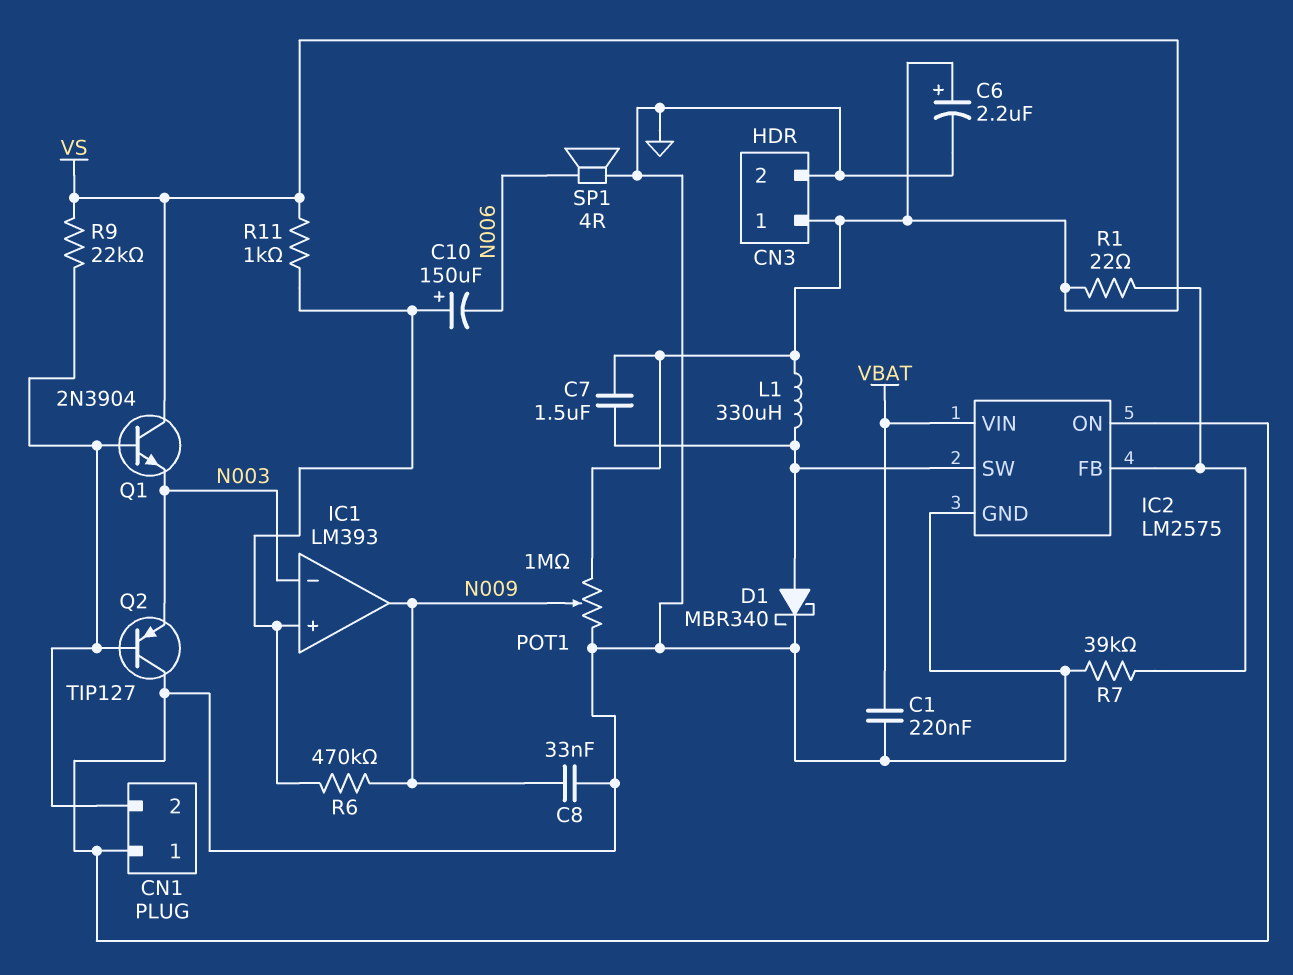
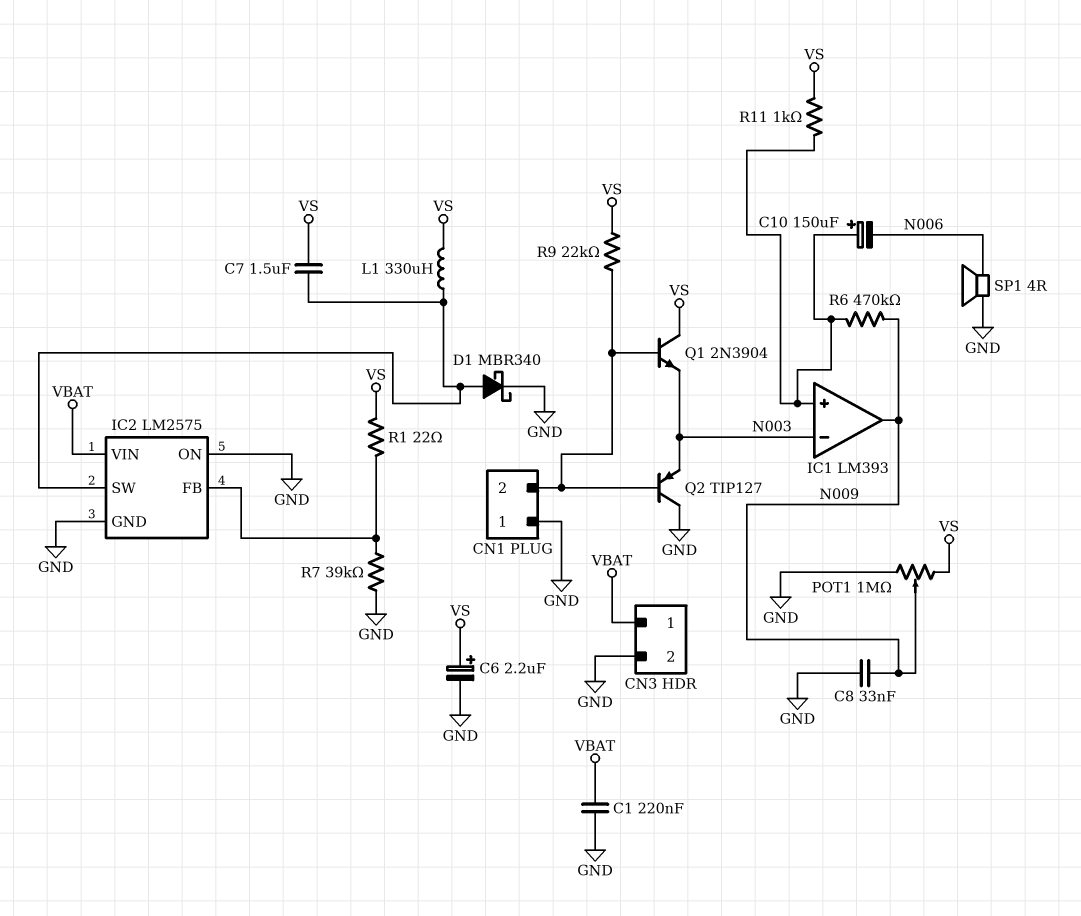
CN3 pin 1: VS -> VBAT

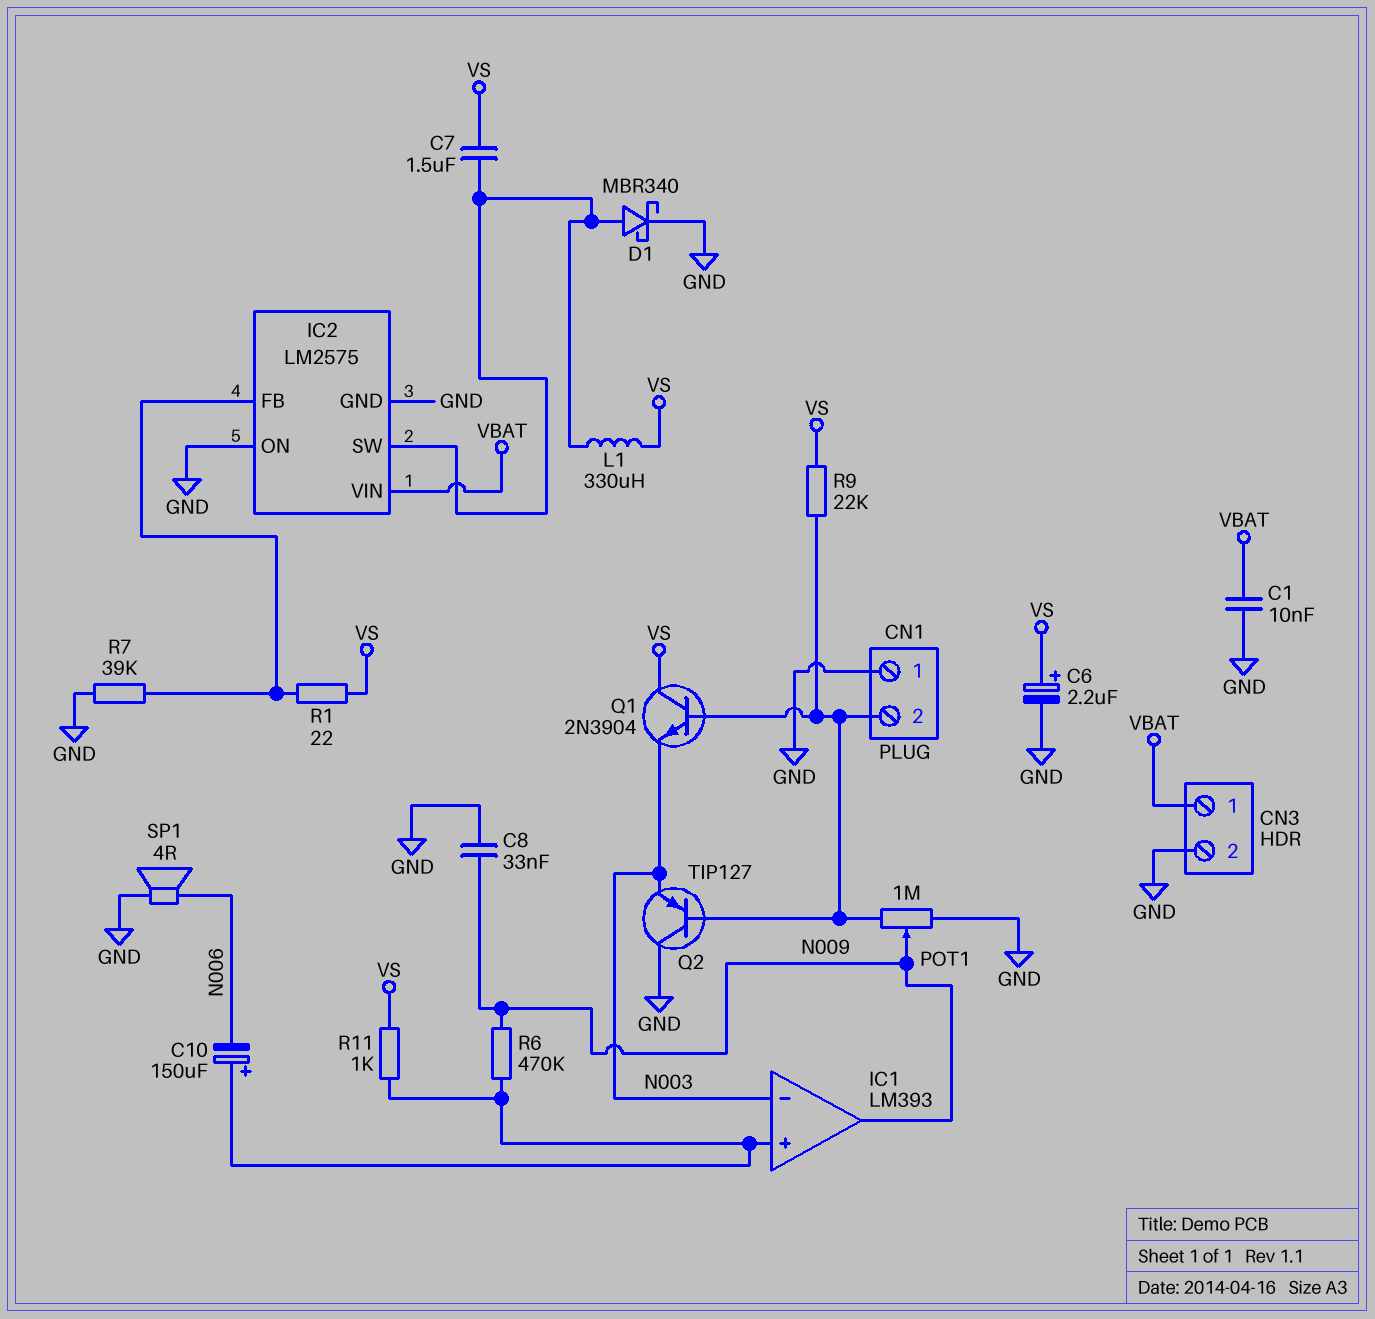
C1: 220nF (GND, VBAT) -> 10nF (GND, VBAT)
POT1: 1M (GND, VS, wiper N009) -> 1M (CN1/2, GND, wiper N009)

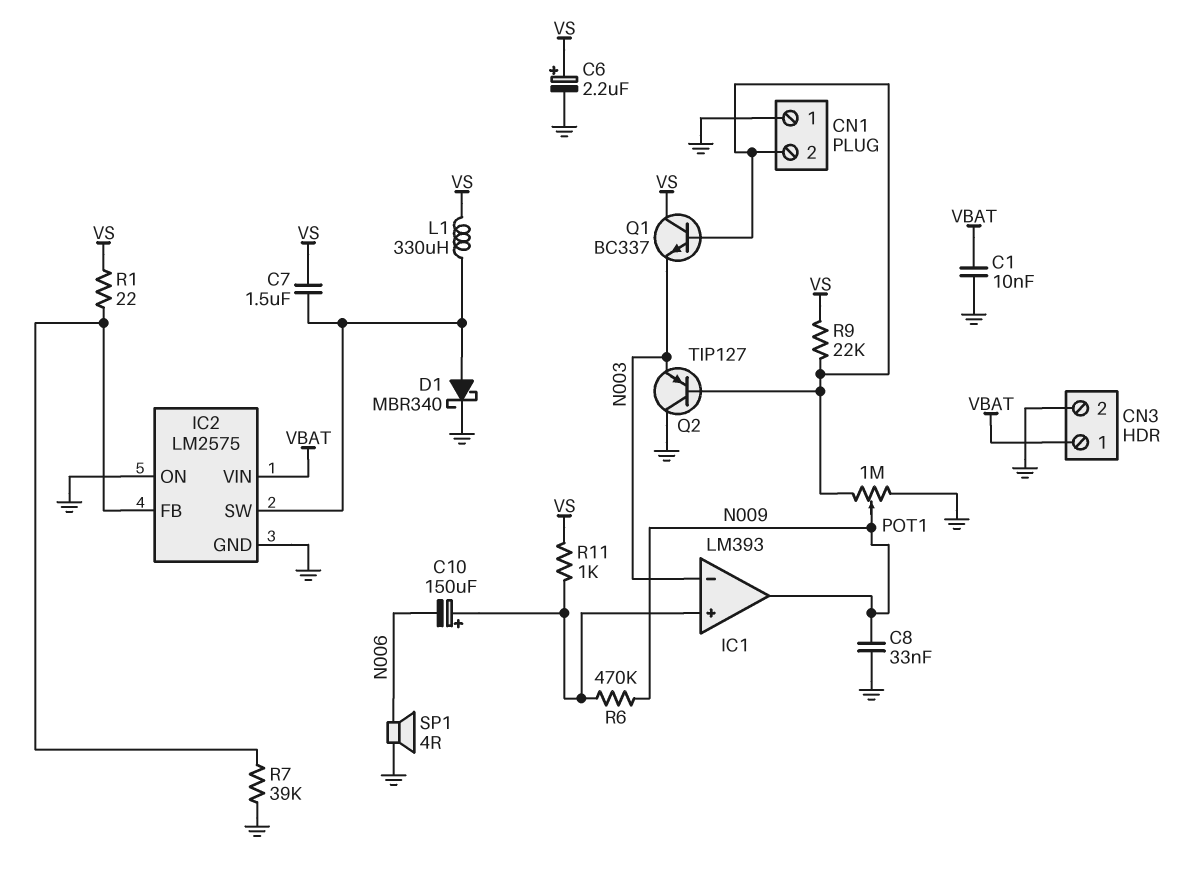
Q1: NPN 2N3904 (B CN1/2, C VS, E N003) -> NPN BC337 (B CN1/2, C VS, E N003)

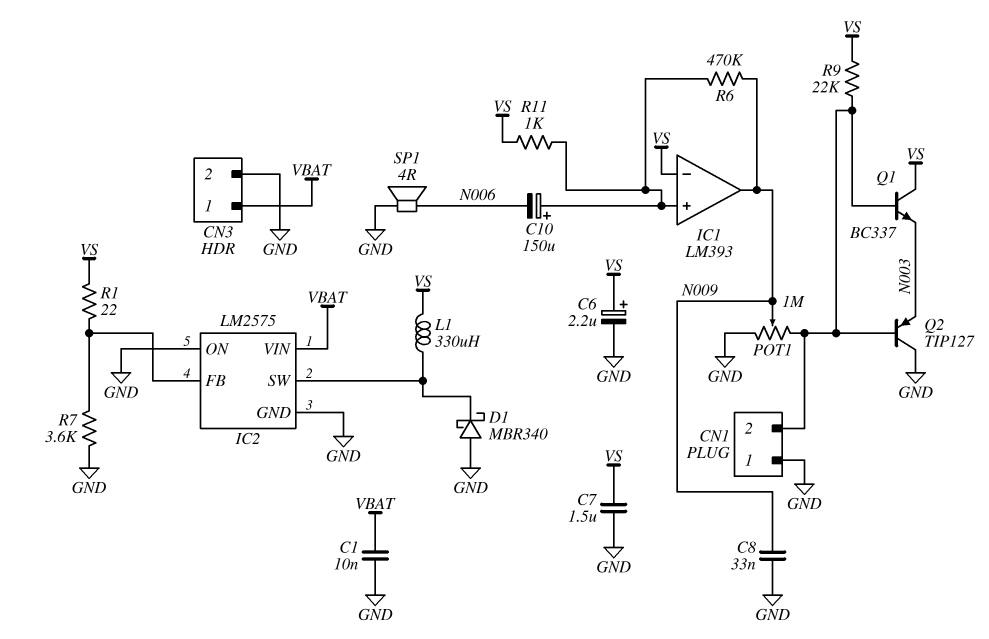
C7: 1.5uF (IC2/SW, VS) -> 1.5uF (GND, VS)
D1: schottky MBR340 (A IC2/SW, K GND) -> schottky MBR340 (A GND, K IC2/SW)
IC1 pin in-: N003 -> VS
R7: 39k (GND, IC2/FB) -> 3.6k (GND, IC2/FB)

